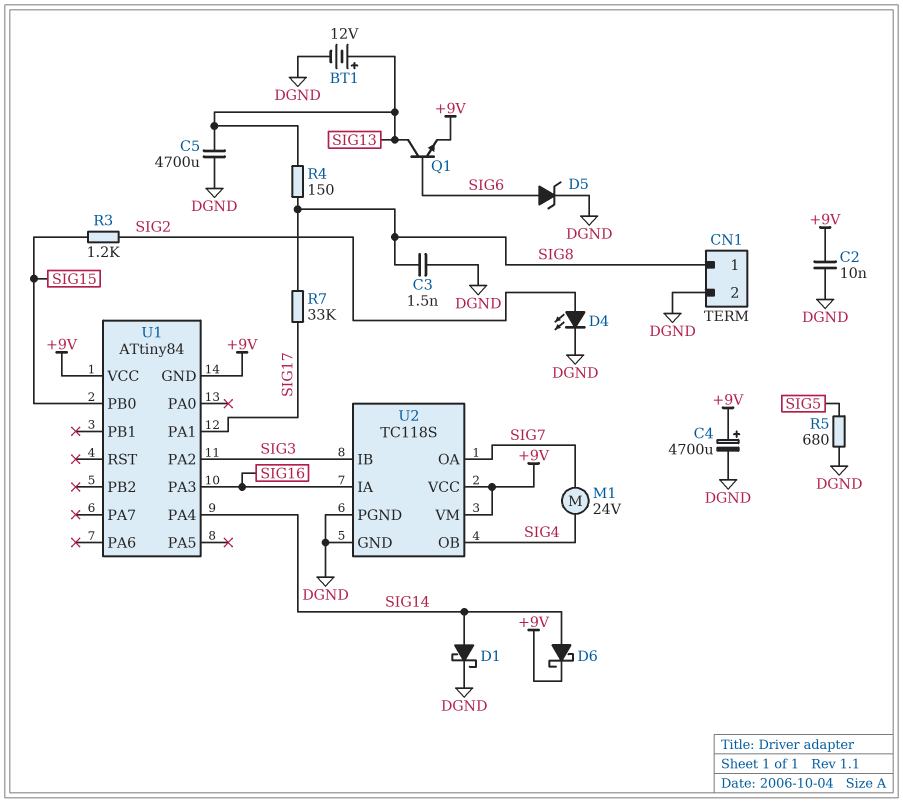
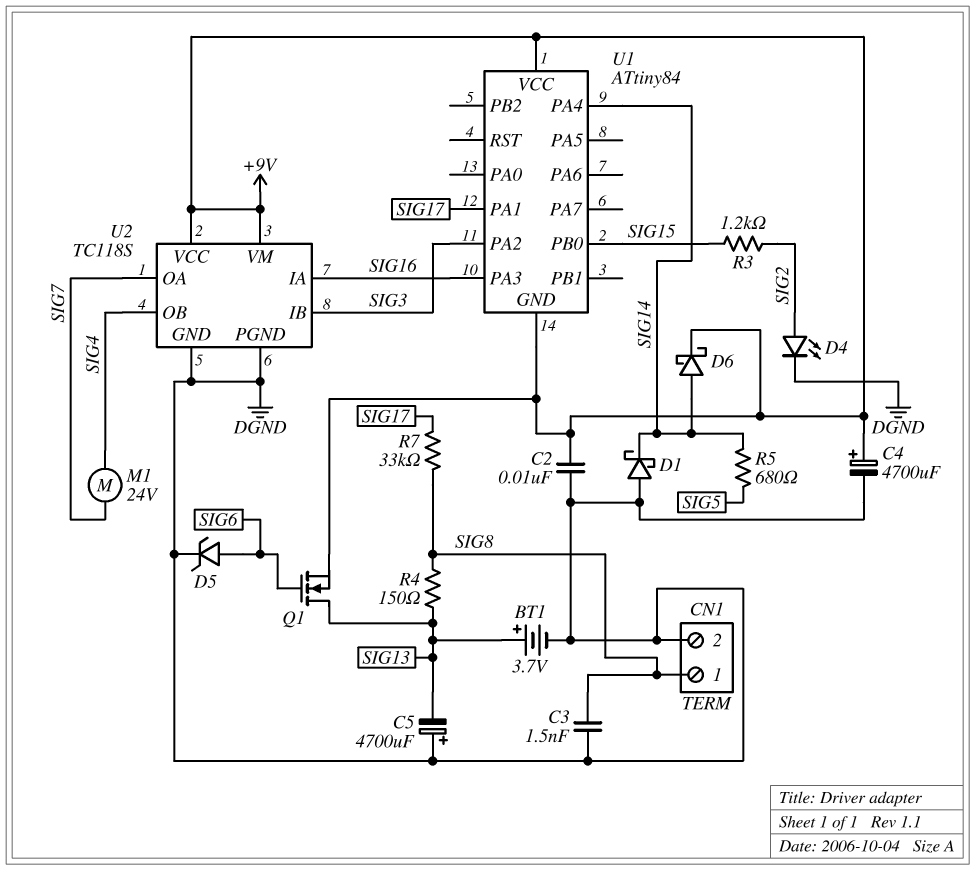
BT1: 12V (plus SIG13, minus DGND) -> 3.7V (plus SIG13, minus DGND)
C5: 4700uF (DGND, SIG13) -> 4700uF (plus DGND, minus SIG13)
D1: schottky (A SIG14, K DGND) -> schottky (A DGND, K SIG14)
Q1: NPN (B SIG6, C SIG13, E +9V) -> NMOS (G SIG6, D SIG13, S +9V)
R5: 680 (DGND, SIG5) -> 680 (SIG5, SIG14)

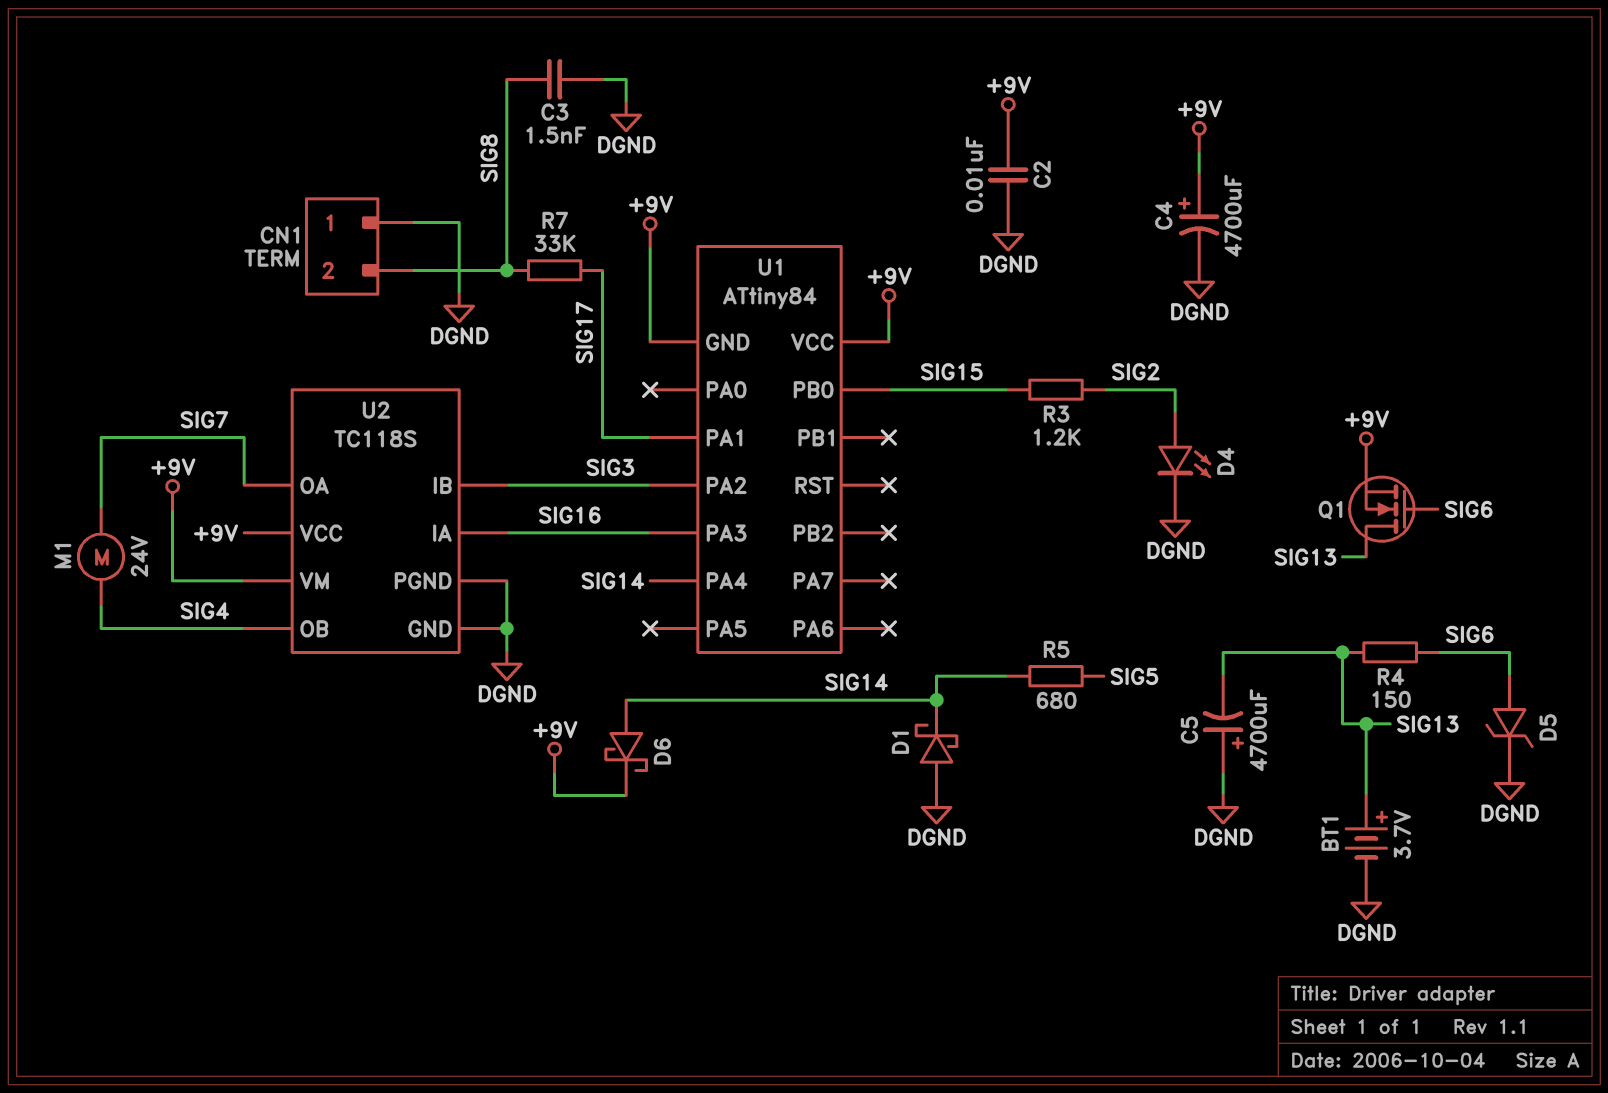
CN1 pin 1: SIG8 -> DGND
CN1 pin 2: DGND -> SIG8
R4: 150 (SIG8, SIG13) -> 150 (SIG6, SIG13)

